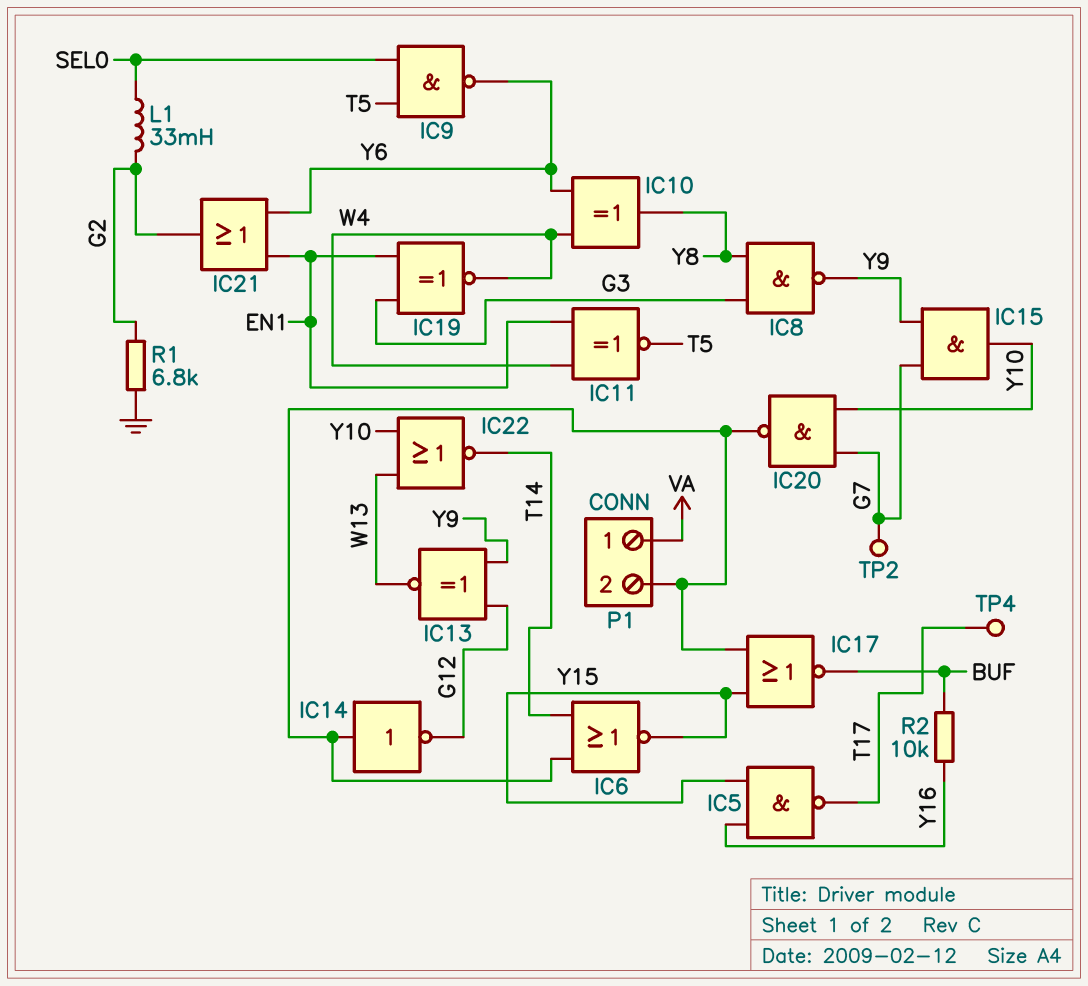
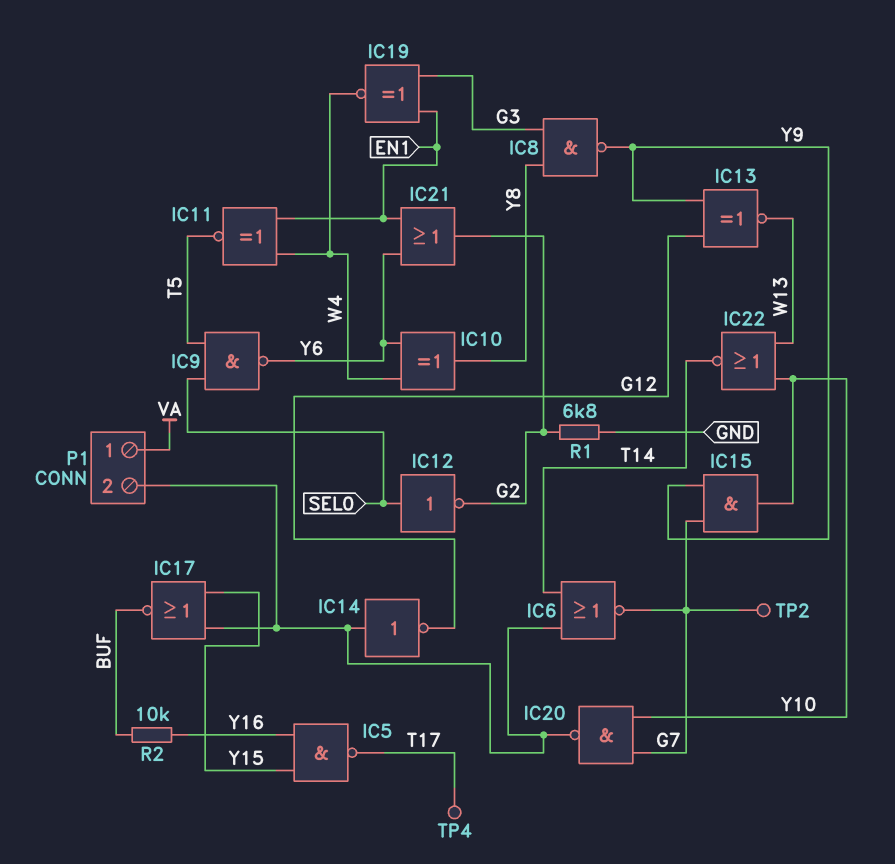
IC6: NOR (in P1/2, in T14, out Y15) -> NOR (in P1/2, in T14, out G7)
IC12: none -> NOT (in SEL0, out G2)
L1: 33mH (G2, SEL0) -> none

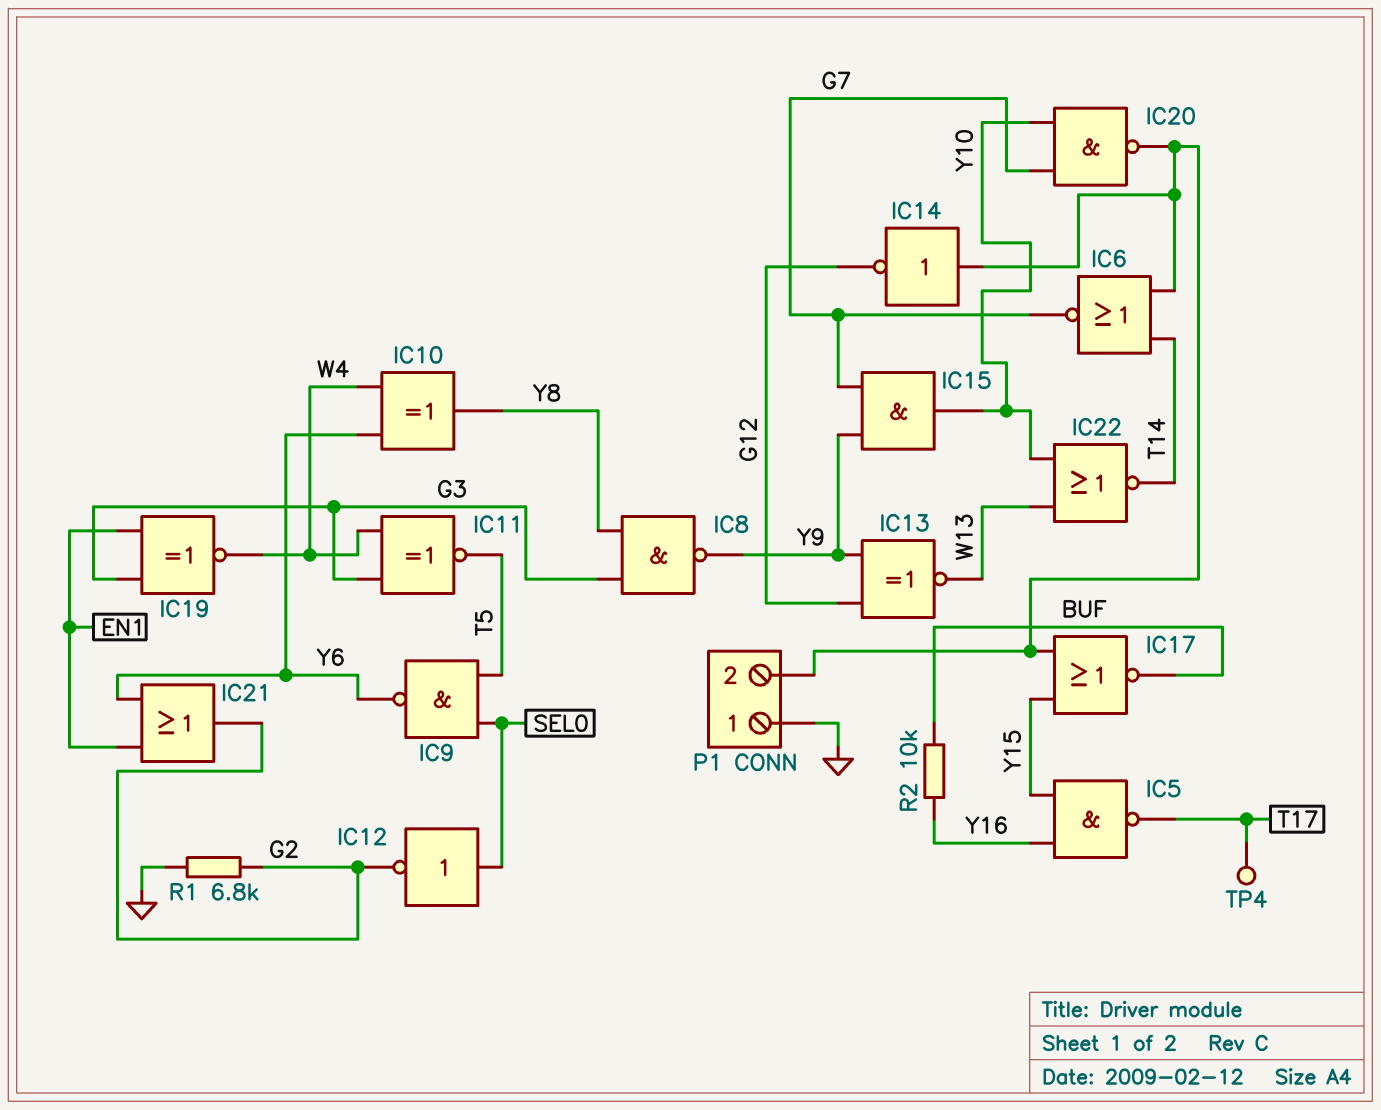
IC11: XNOR (in EN1, in W4, out T5) -> XNOR (in G3, in W4, out T5)
P1 pin 1: VA -> GND
TP2: test point (G7) -> none

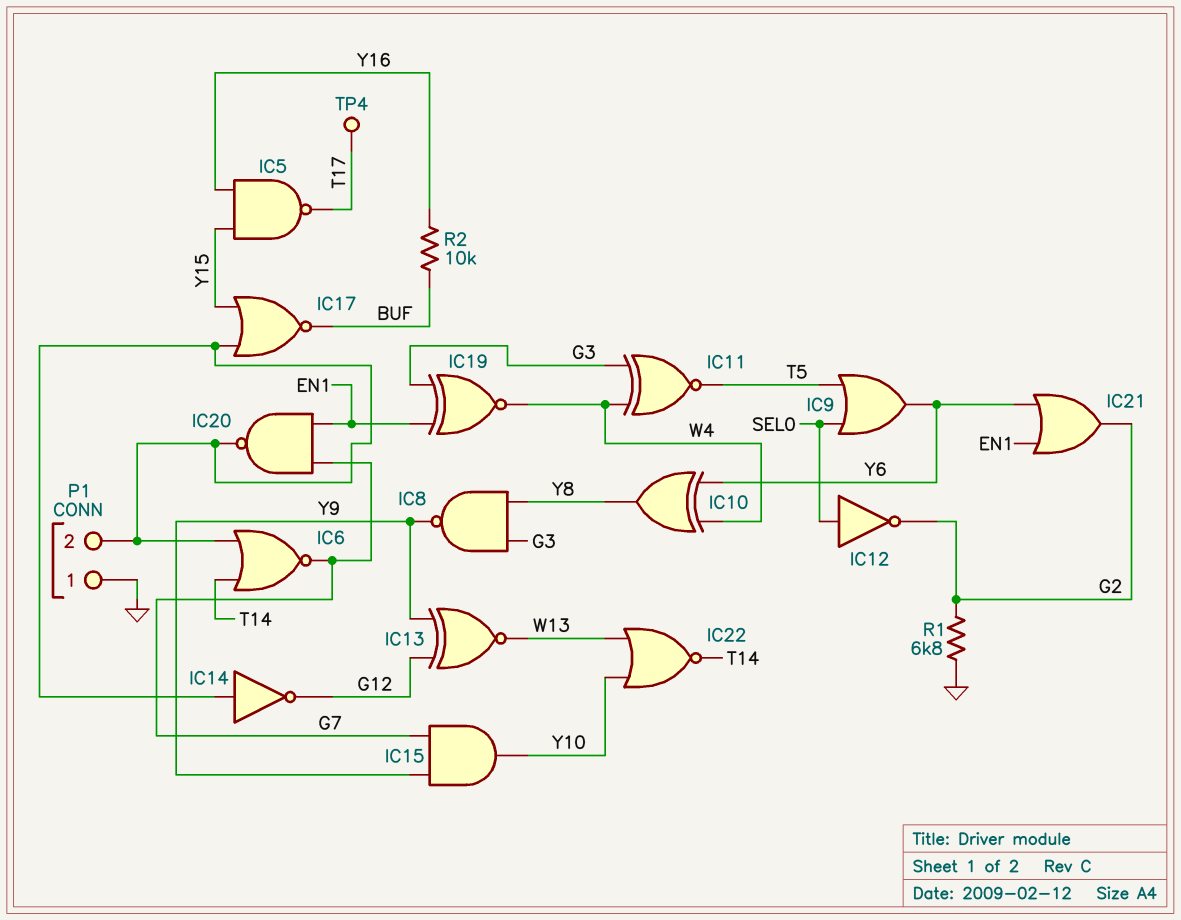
IC9: NAND (in SEL0, in T5, out Y6) -> OR (in SEL0, in T5, out Y6)
IC20: NAND (in G7, in Y10, out P1/2) -> NAND (in EN1, in G7, out P1/2)

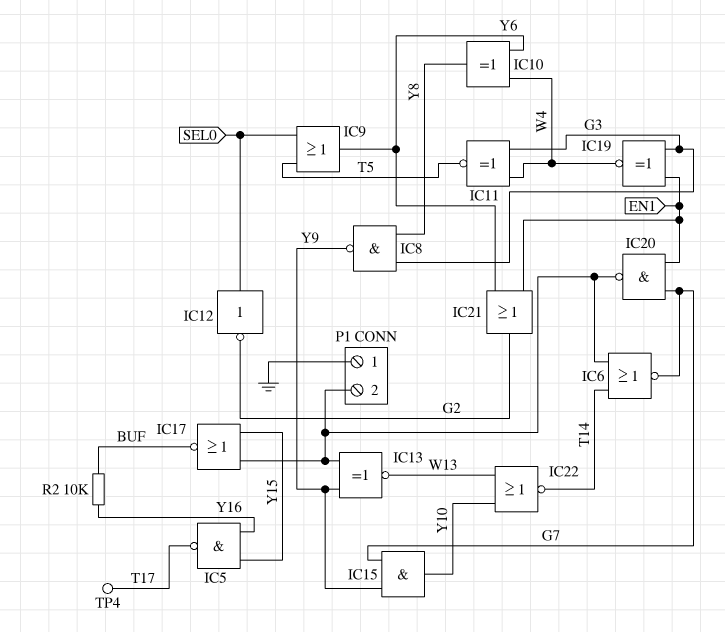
IC13: XNOR (in G12, in Y9, out W13) -> XNOR (in P1/2, in Y9, out W13)
IC14: NOT (in P1/2, out G12) -> none
R1: 6.8k (G2, GND) -> none

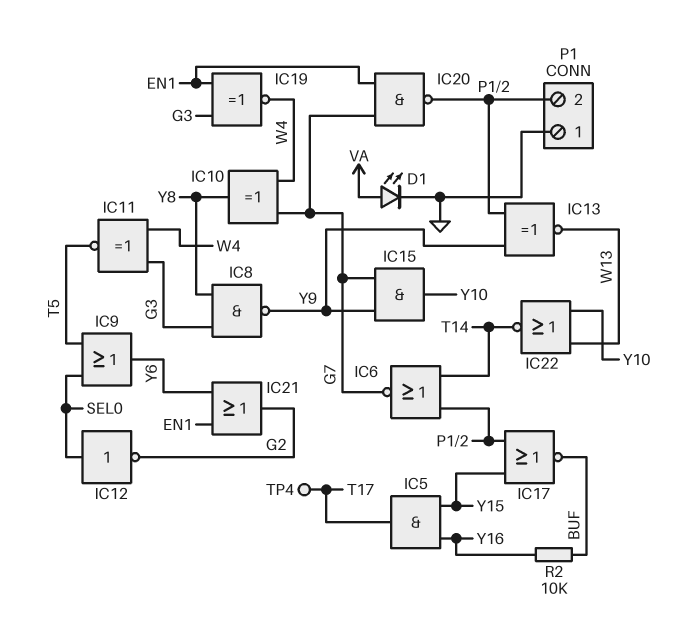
D1: none -> LED (A VA, K GND)
IC5: NAND (in Y15, in Y16, out T17) -> AND (in Y15, in Y16, out T17)
IC10: XOR (in W4, in Y6, out Y8) -> XOR (in G7, in W4, out Y8)

